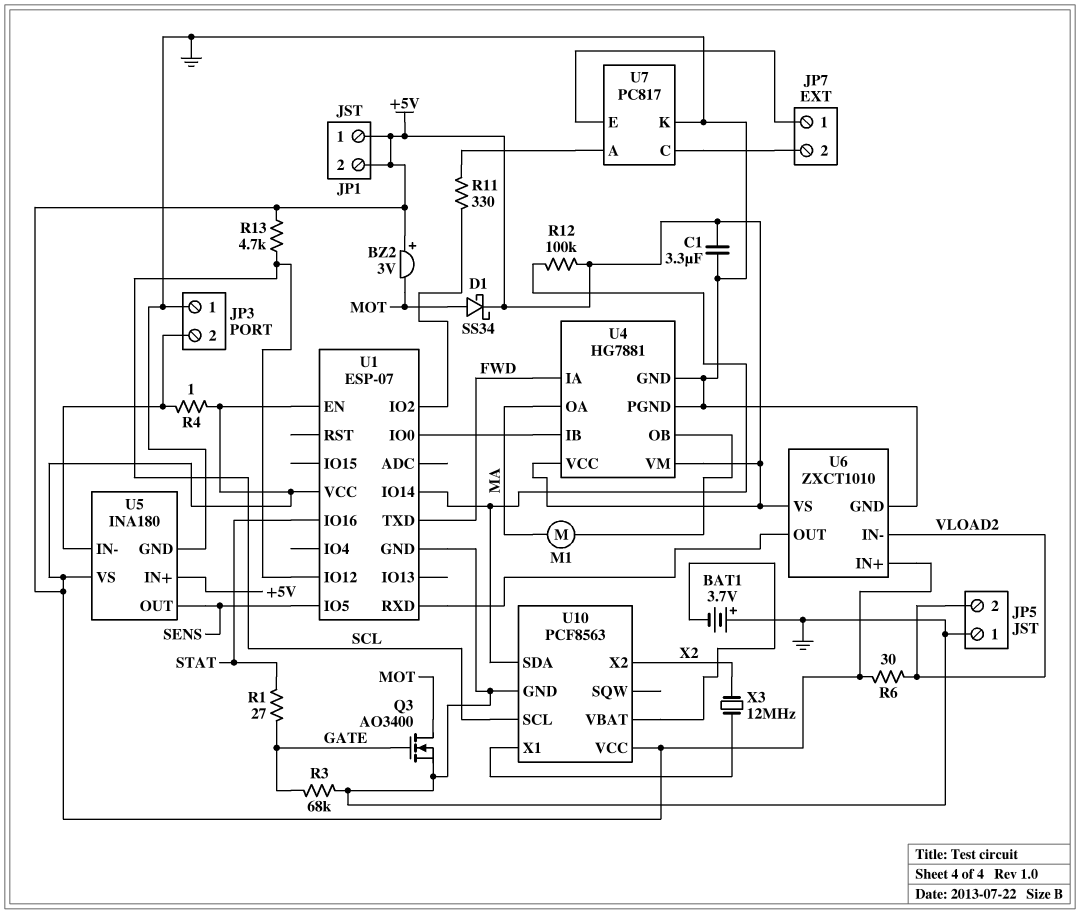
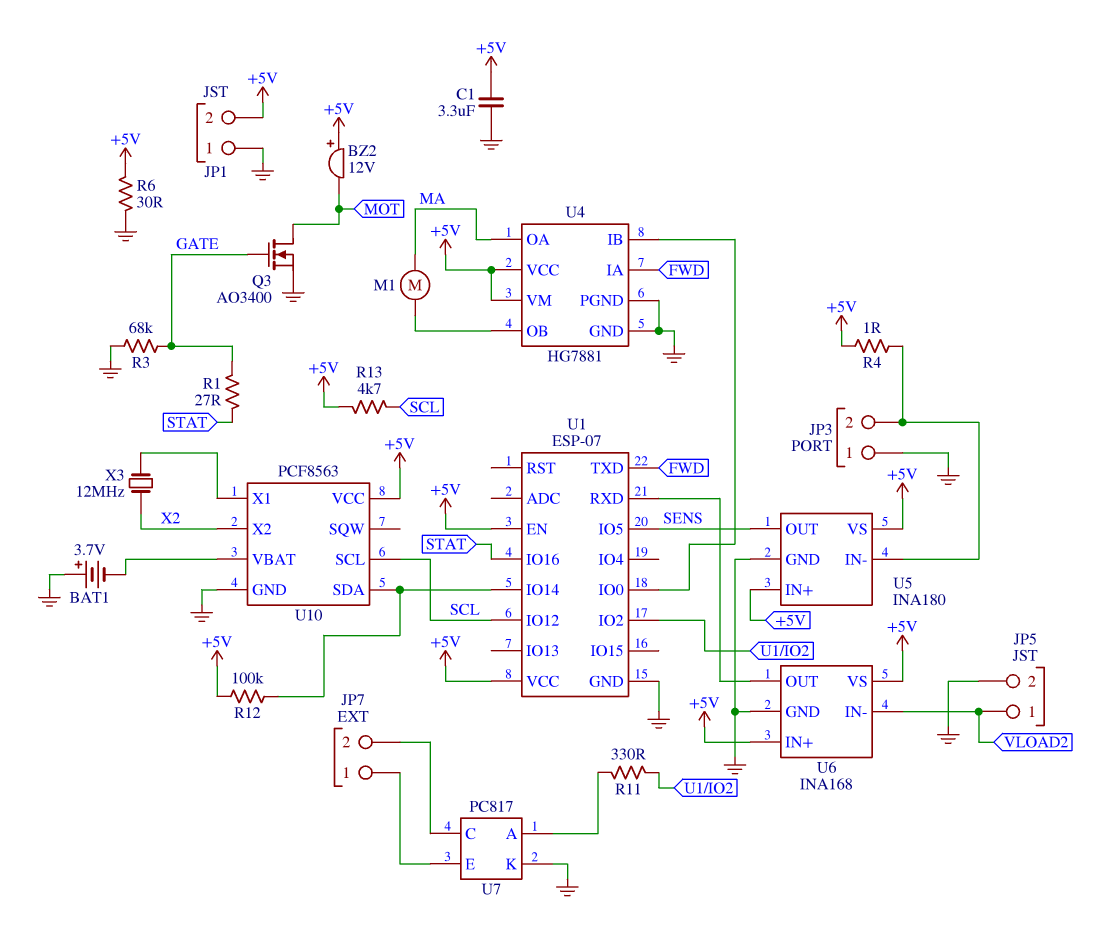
BZ2: buzzer 3V (plus +5V, minus MOT) -> buzzer 12V (plus +5V, minus MOT)
D1: schottky SS34 (A MOT, K +5V) -> none
JP1 pin 1: +5V -> GND
JP5 pin 1: GND -> VLOAD2
JP5 pin 2: VLOAD2 -> GND
R6: 30 (+5V, VLOAD2) -> 30 (+5V, GND)
U6: ZXCT1010 -> INA168

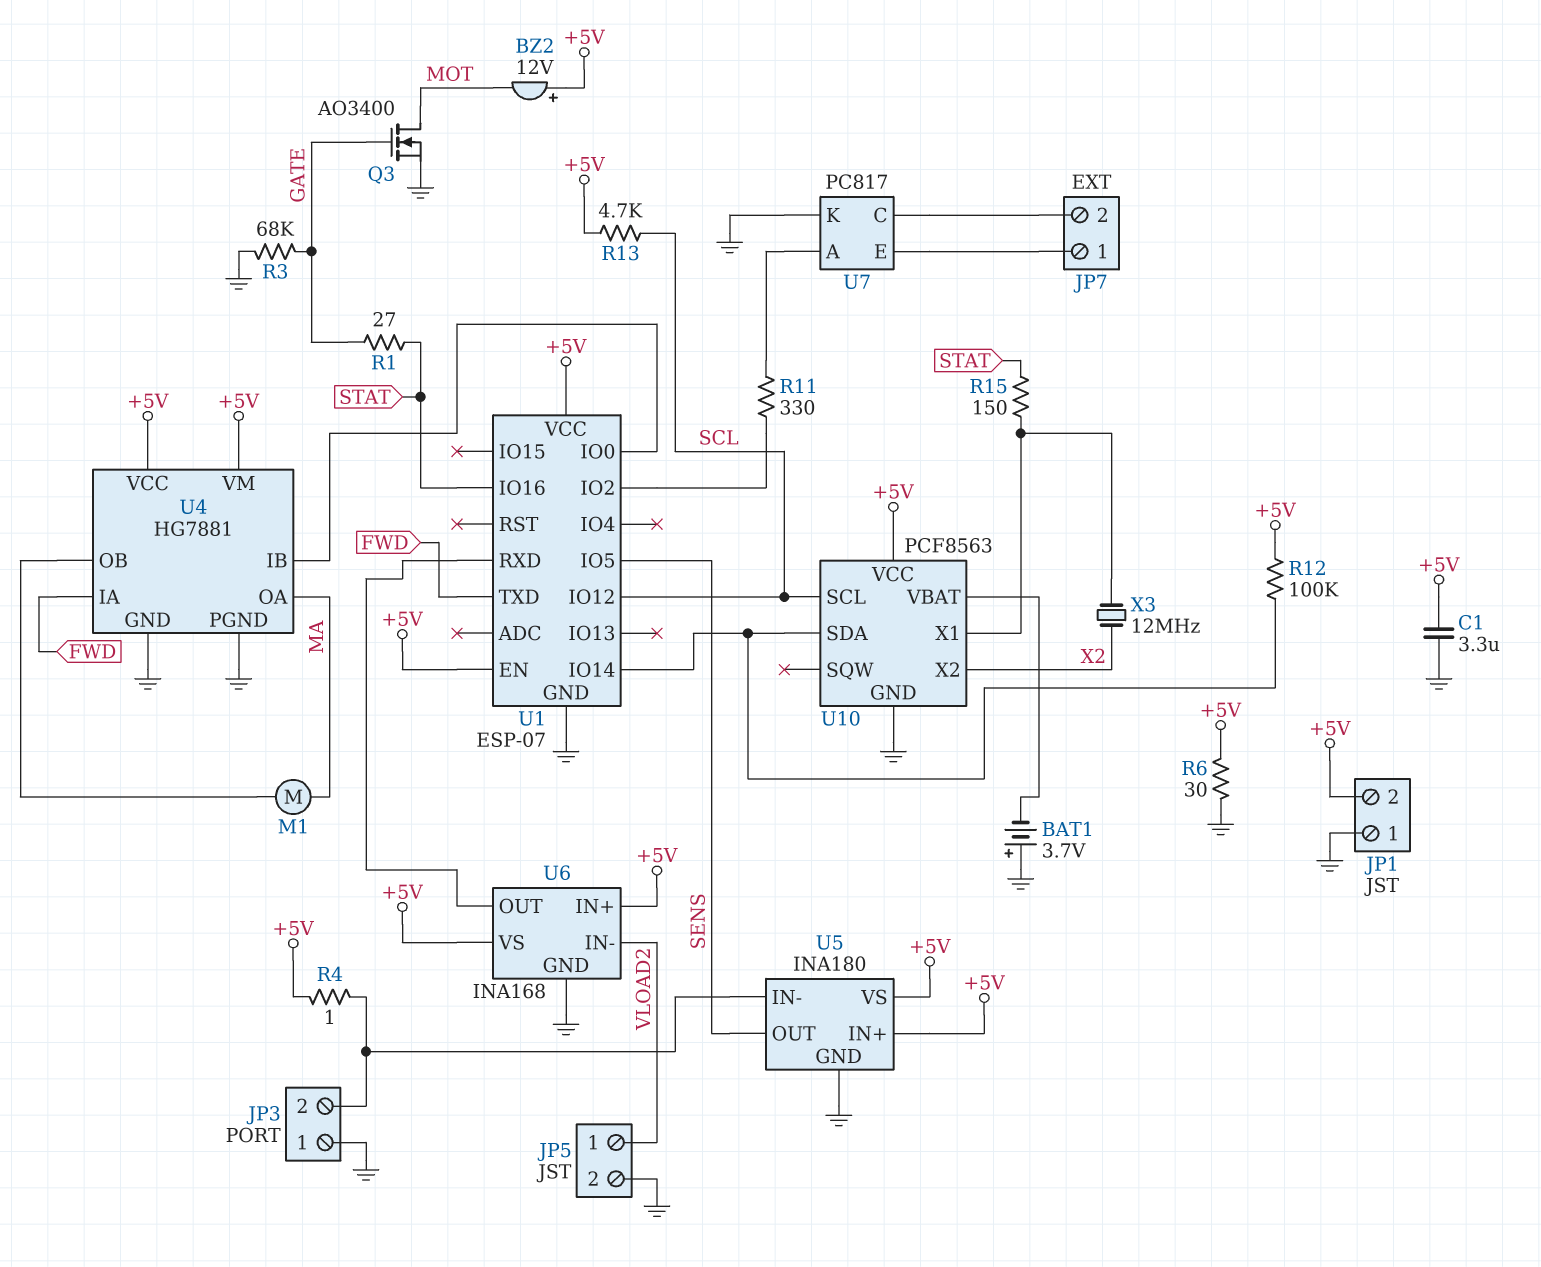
R15: none -> 150 (STAT, U10/X1)

